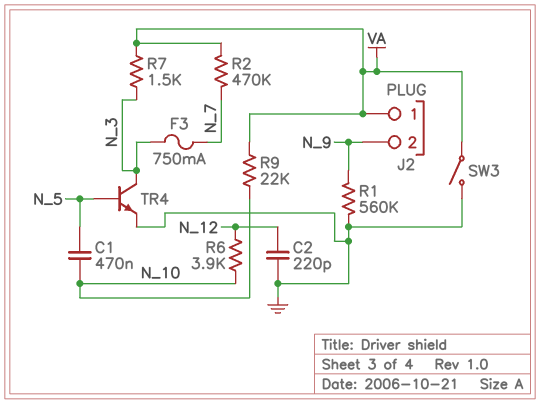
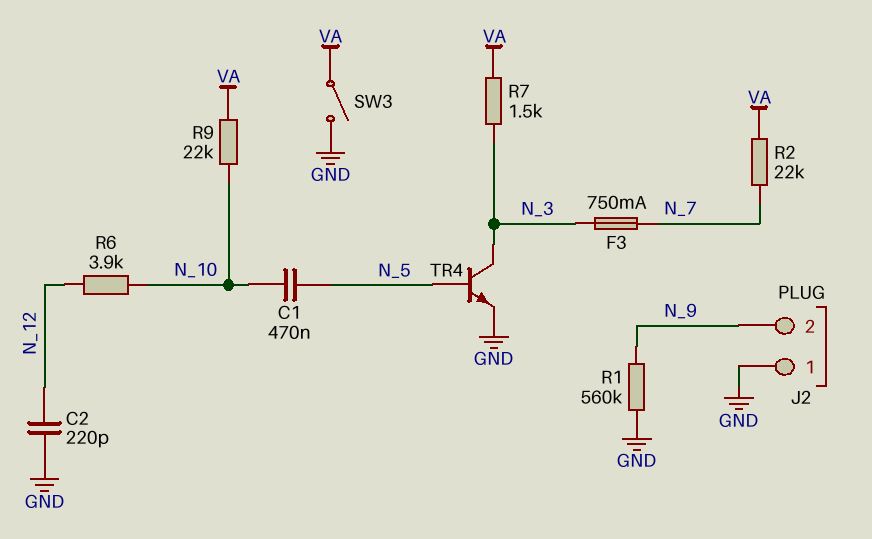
J2 pin 1: VA -> GND
R2: 470k (N_7, VA) -> 22k (N_7, VA)

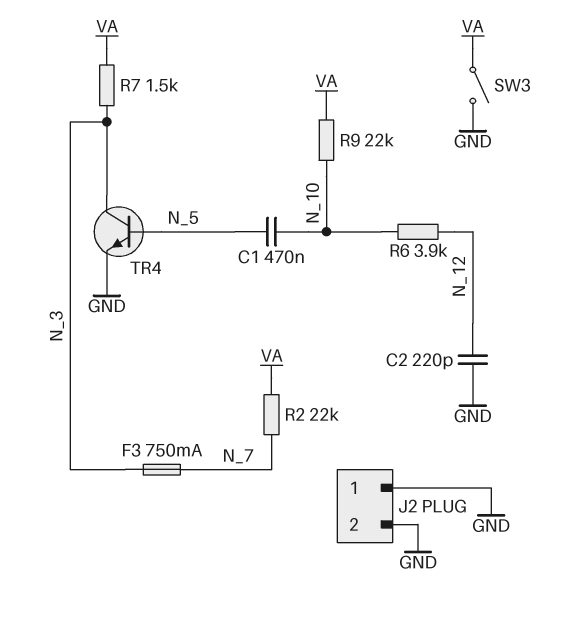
J2 pin 2: N_9 -> GND
R1: 560k (GND, N_9) -> none

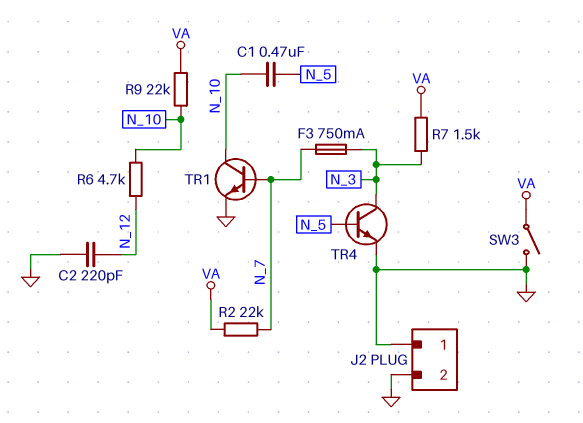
R6: 3.9k (N_10, N_12) -> 4.7k (N_10, N_12)
TR1: none -> NPN (B N_7, C N_10, E GND)

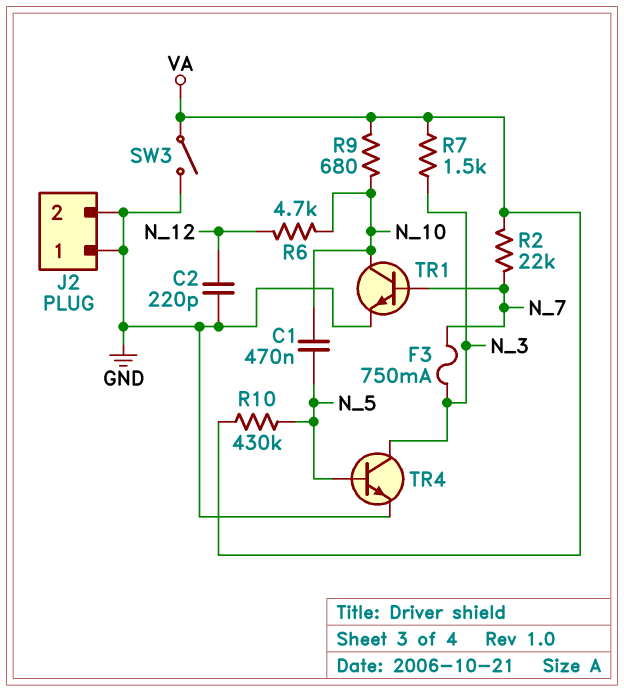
R9: 22k (N_10, VA) -> 680 (N_10, VA)
R10: none -> 430k (N_5, VA)

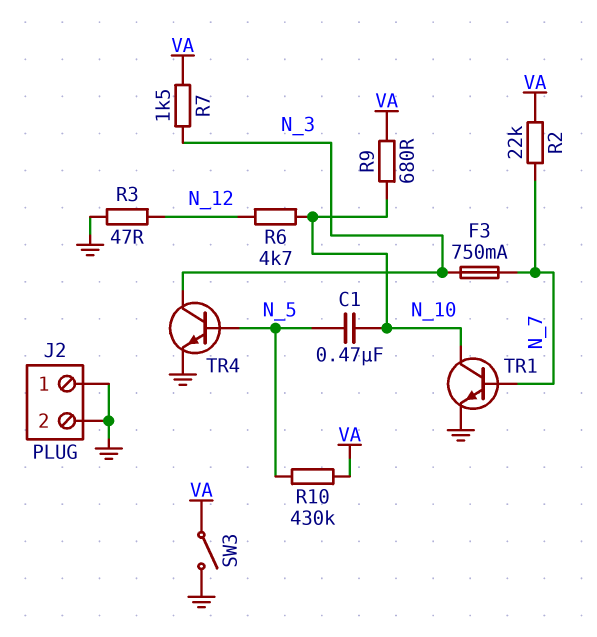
C2: 220pF (GND, N_12) -> none
R3: none -> 47 (GND, N_12)

